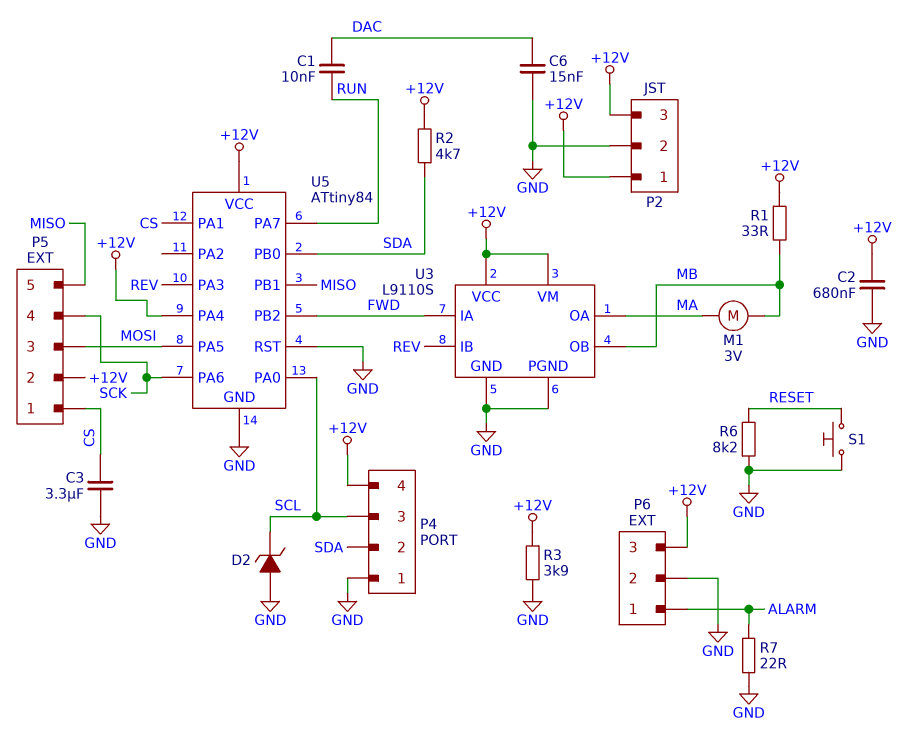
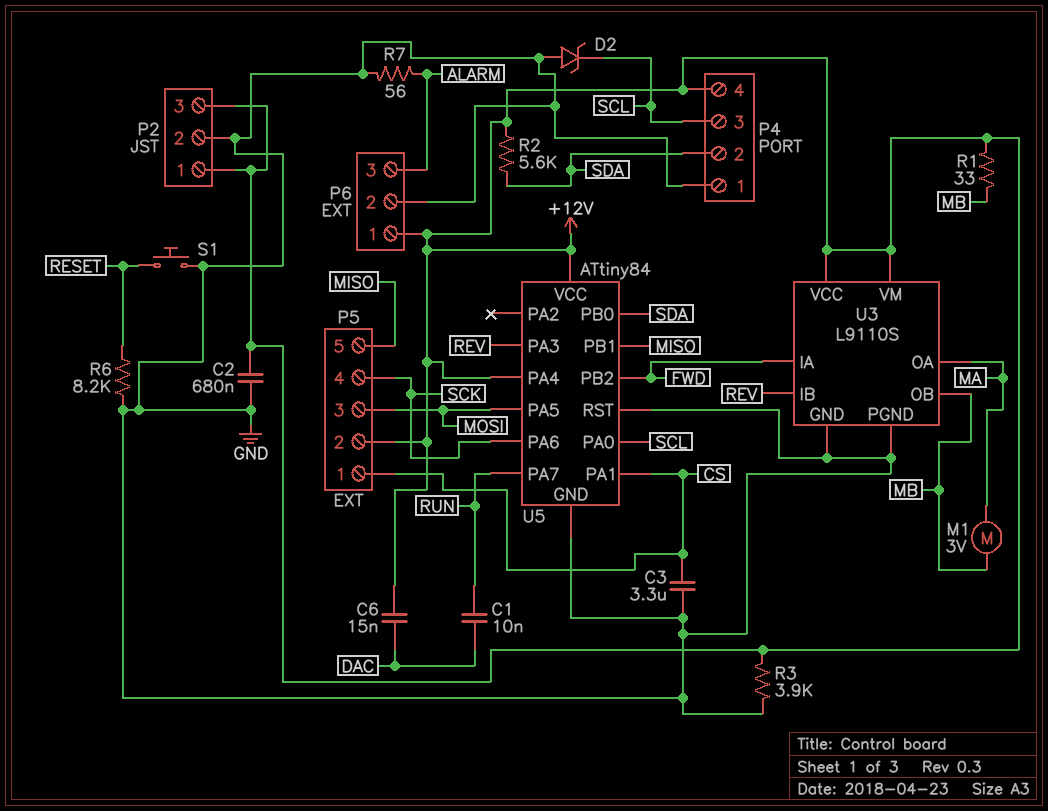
C6: 15nF (DAC, GND) -> 15nF (+12V, DAC)
P6 pin 1: ALARM -> +12V
P6 pin 3: +12V -> ALARM
R2: 4.7k (+12V, SDA) -> 5.6k (+12V, SDA)
R7: 22 (ALARM, GND) -> 56 (ALARM, GND)

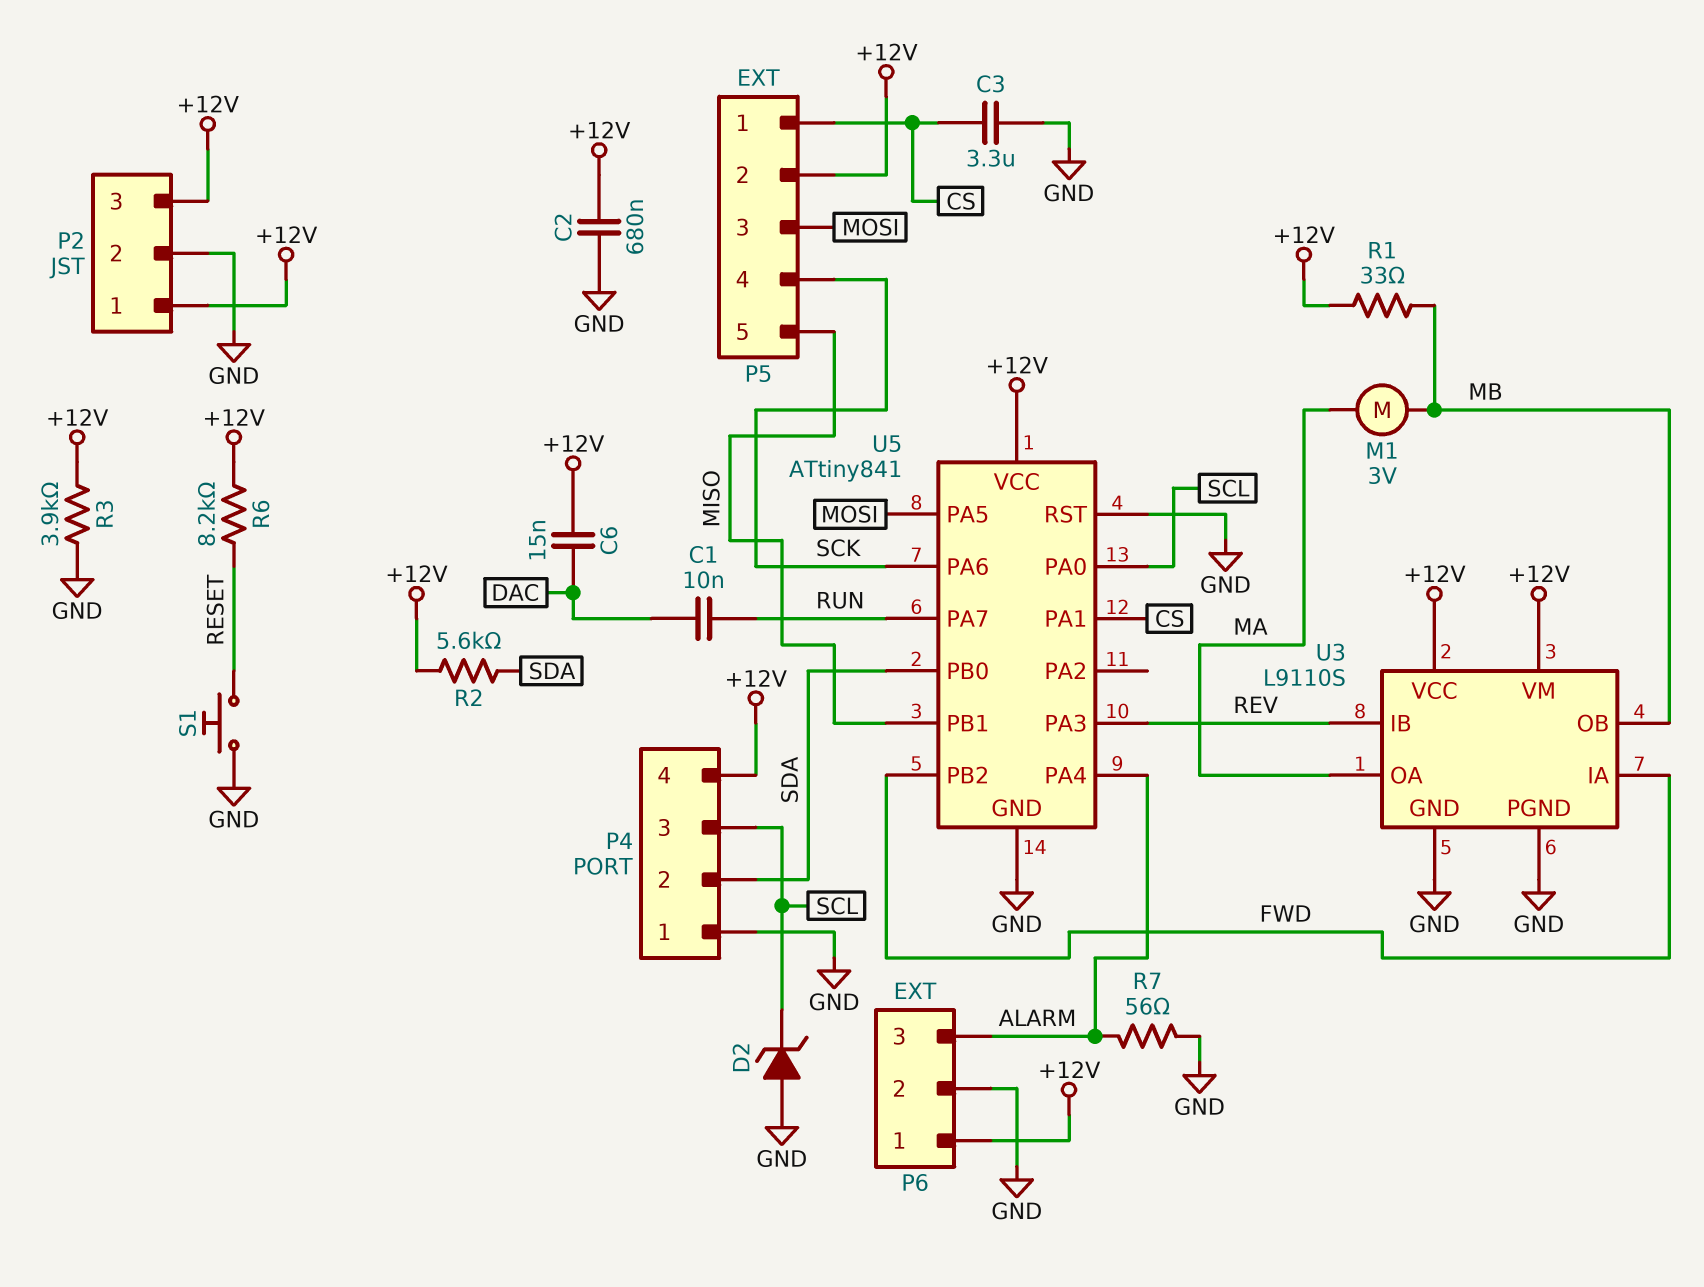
R6: 8.2k (GND, RESET) -> 8.2k (+12V, RESET)
U5: ATtiny84 -> ATtiny841
U5 pin PA4: +12V -> ALARM

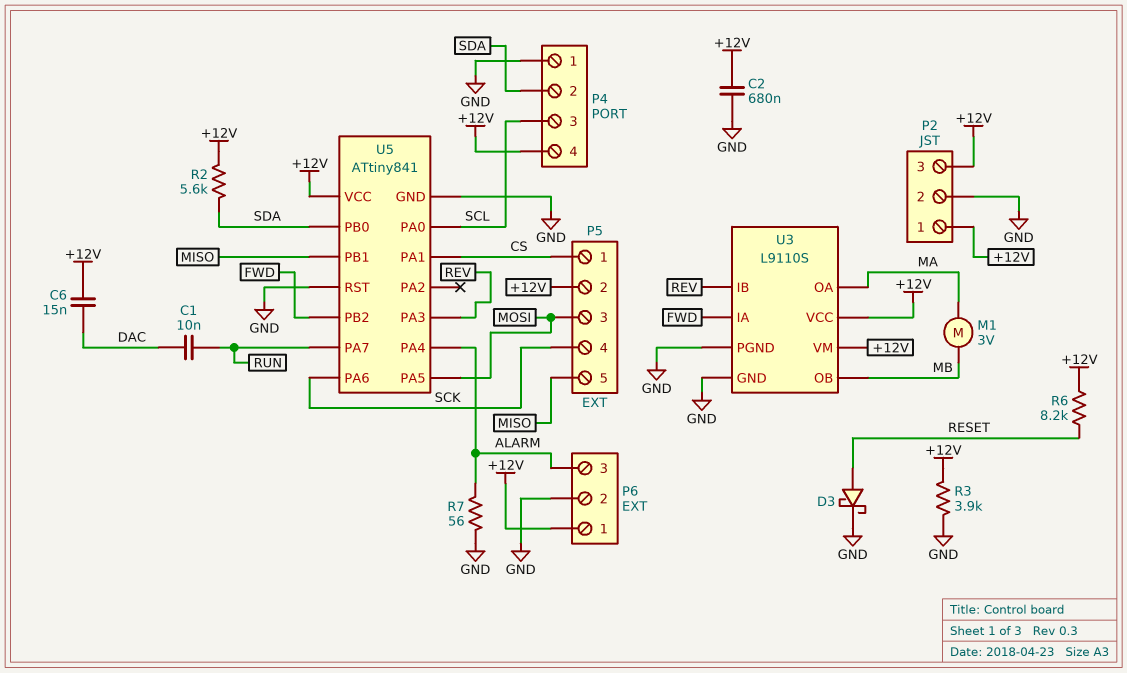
C3: 3.3uF (CS, GND) -> none
D2: zener (A GND, K SCL) -> none
D3: none -> schottky (A RESET, K GND)
R1: 33 (+12V, MB) -> none
S1: button (GND, RESET) -> none

